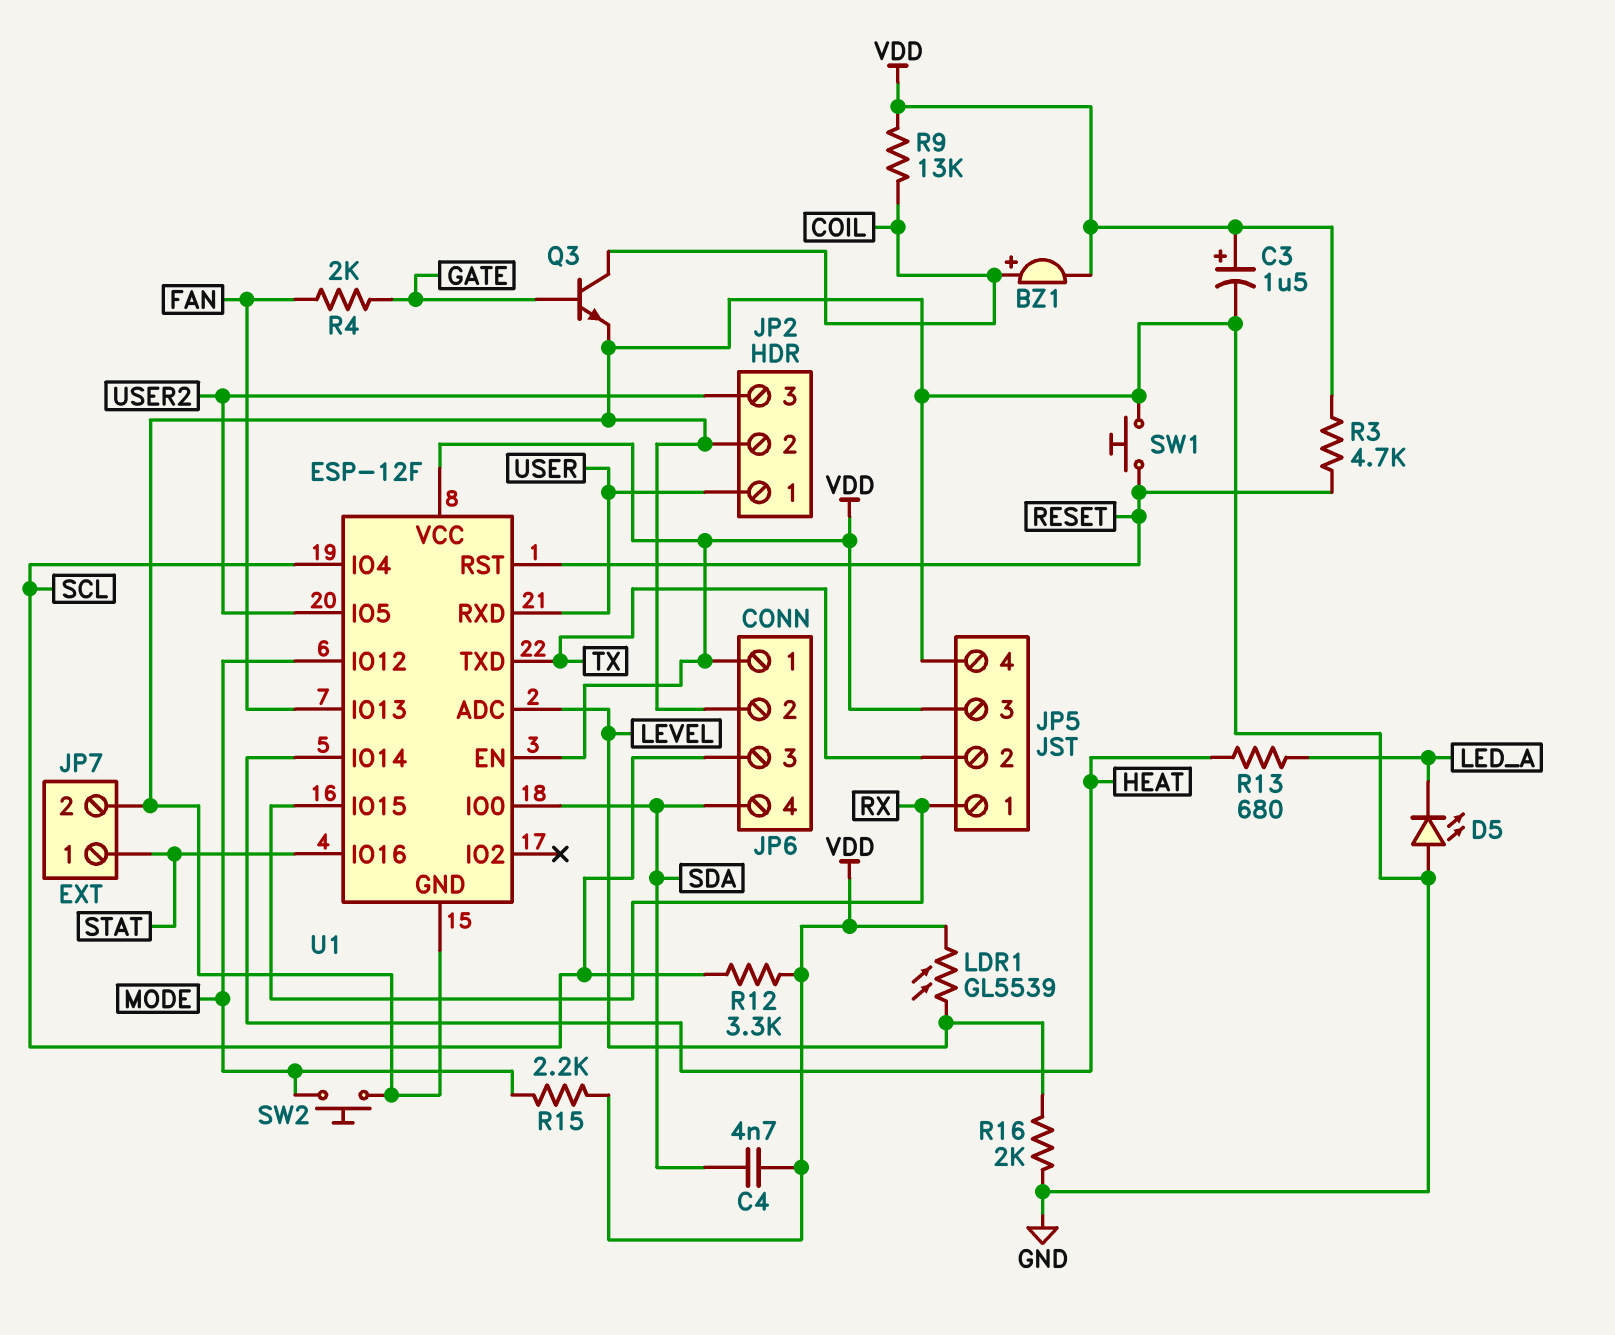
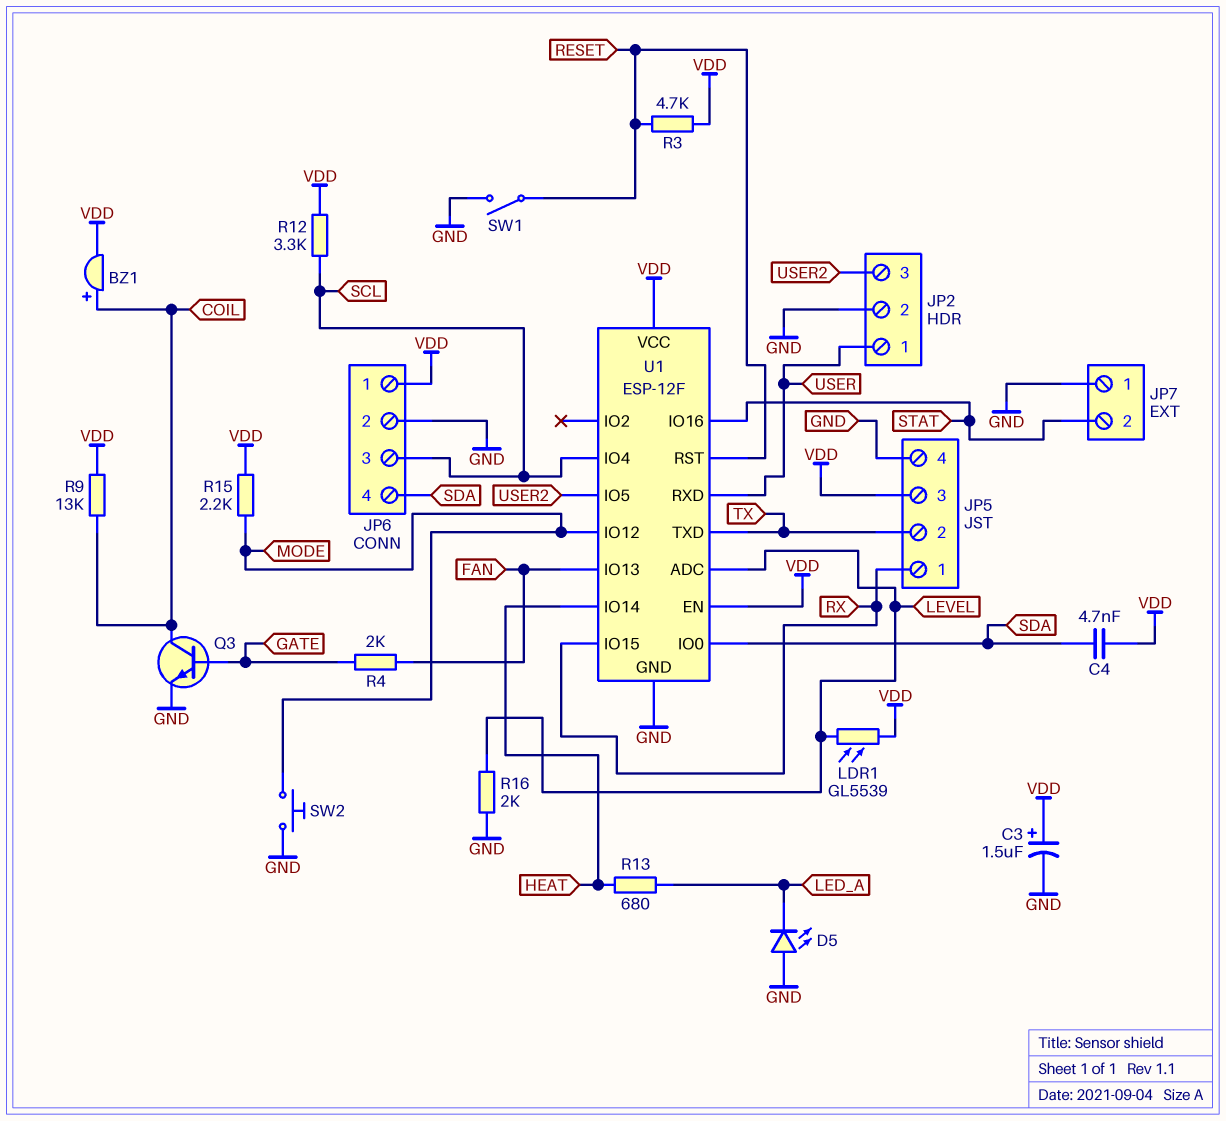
JP7 pin 1: STAT -> GND
JP7 pin 2: GND -> STAT
SW1: button (GND, RESET) -> switch (GND, RESET)

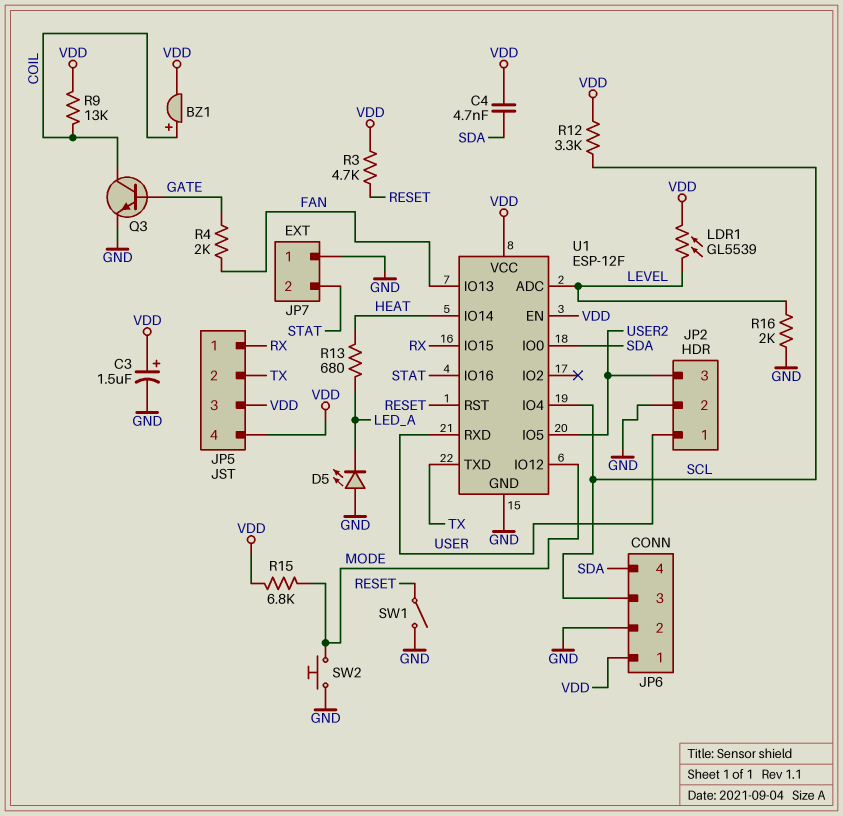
JP5 pin 4: GND -> VDD
R15: 2.2k (MODE, VDD) -> 6.8k (MODE, VDD)

